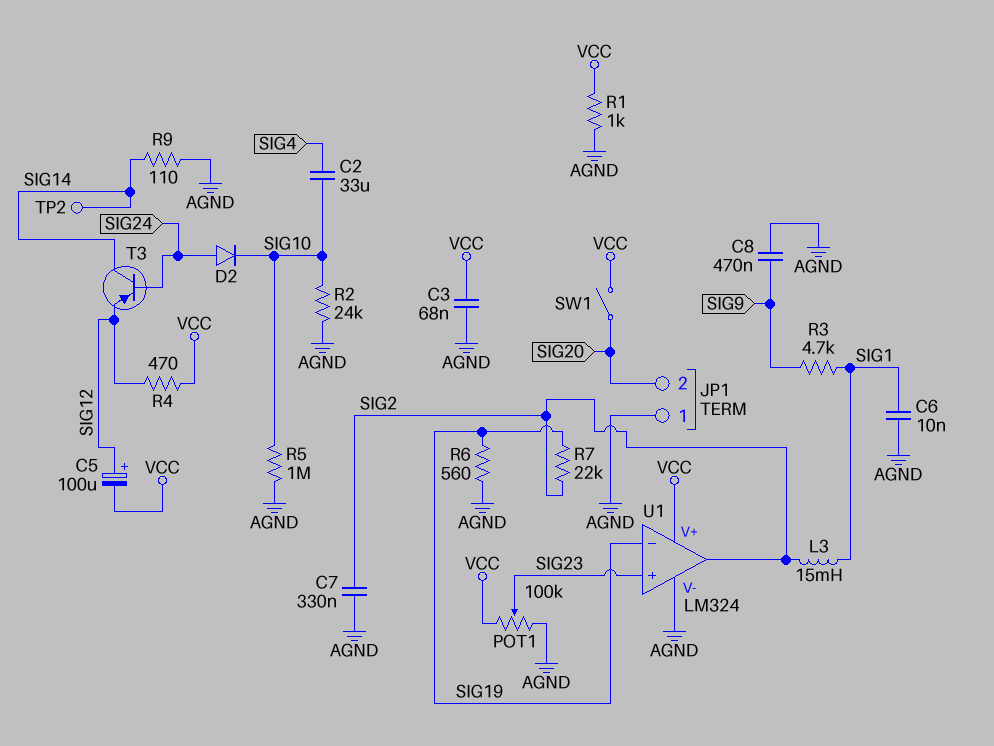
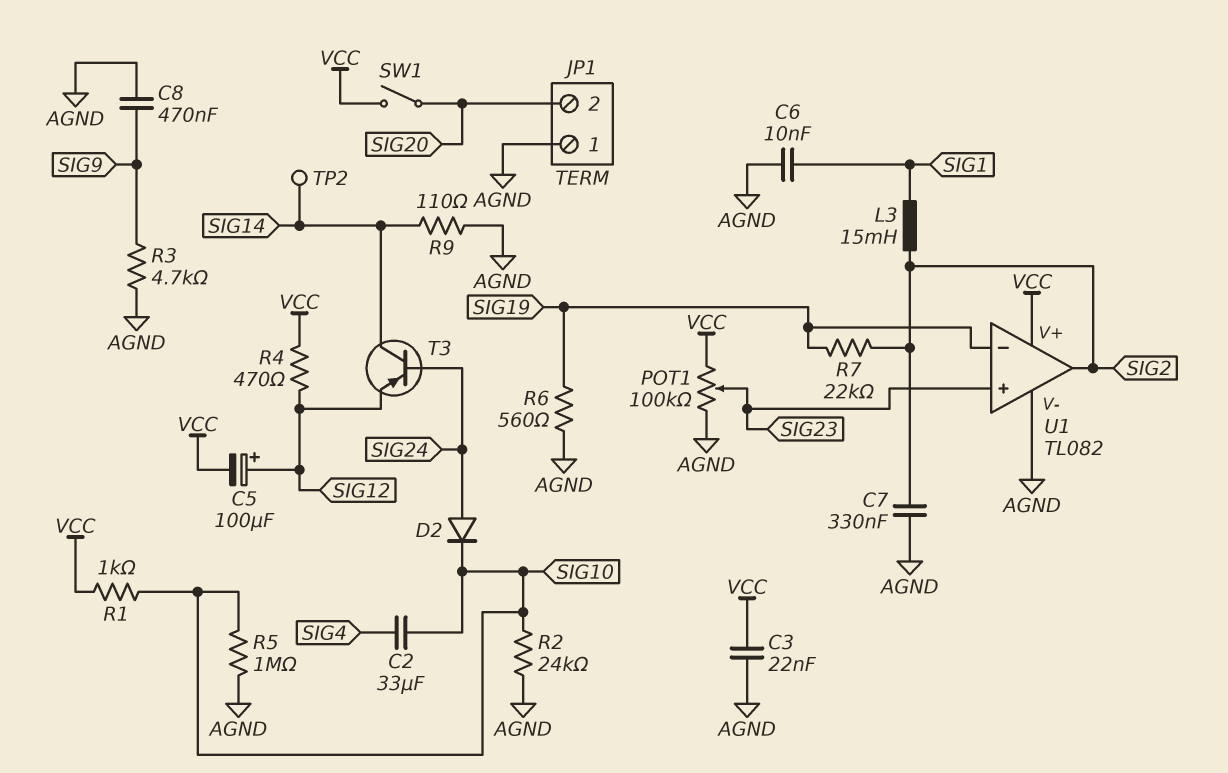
C3: 68nF (AGND, VCC) -> 22nF (AGND, VCC)
R1: 1k (AGND, VCC) -> 1k (SIG10, VCC)
R3: 4.7k (SIG1, SIG9) -> 4.7k (AGND, SIG9)
U1: LM324 -> TL082

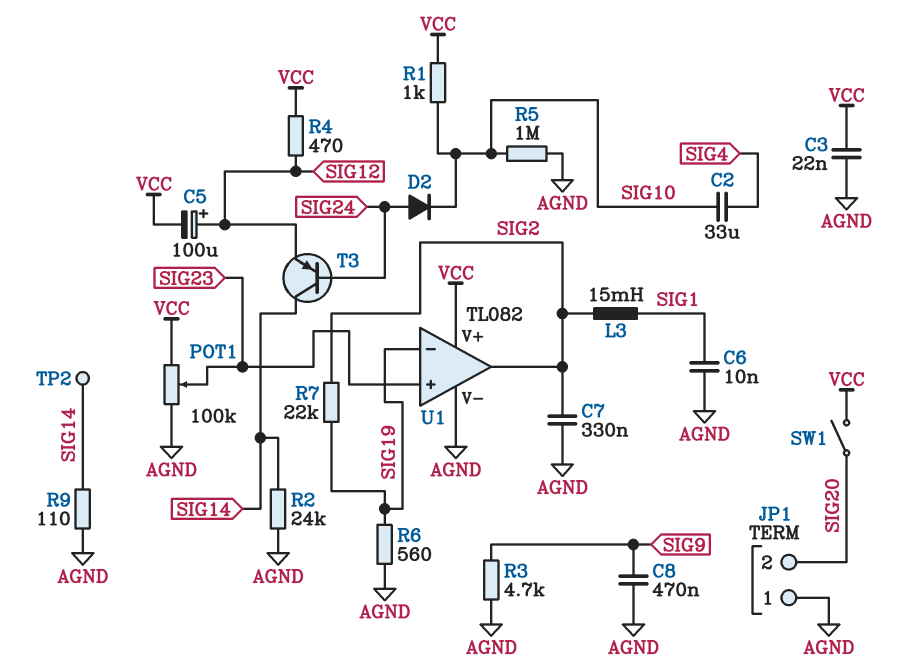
R2: 24k (AGND, SIG10) -> 24k (AGND, SIG14)

